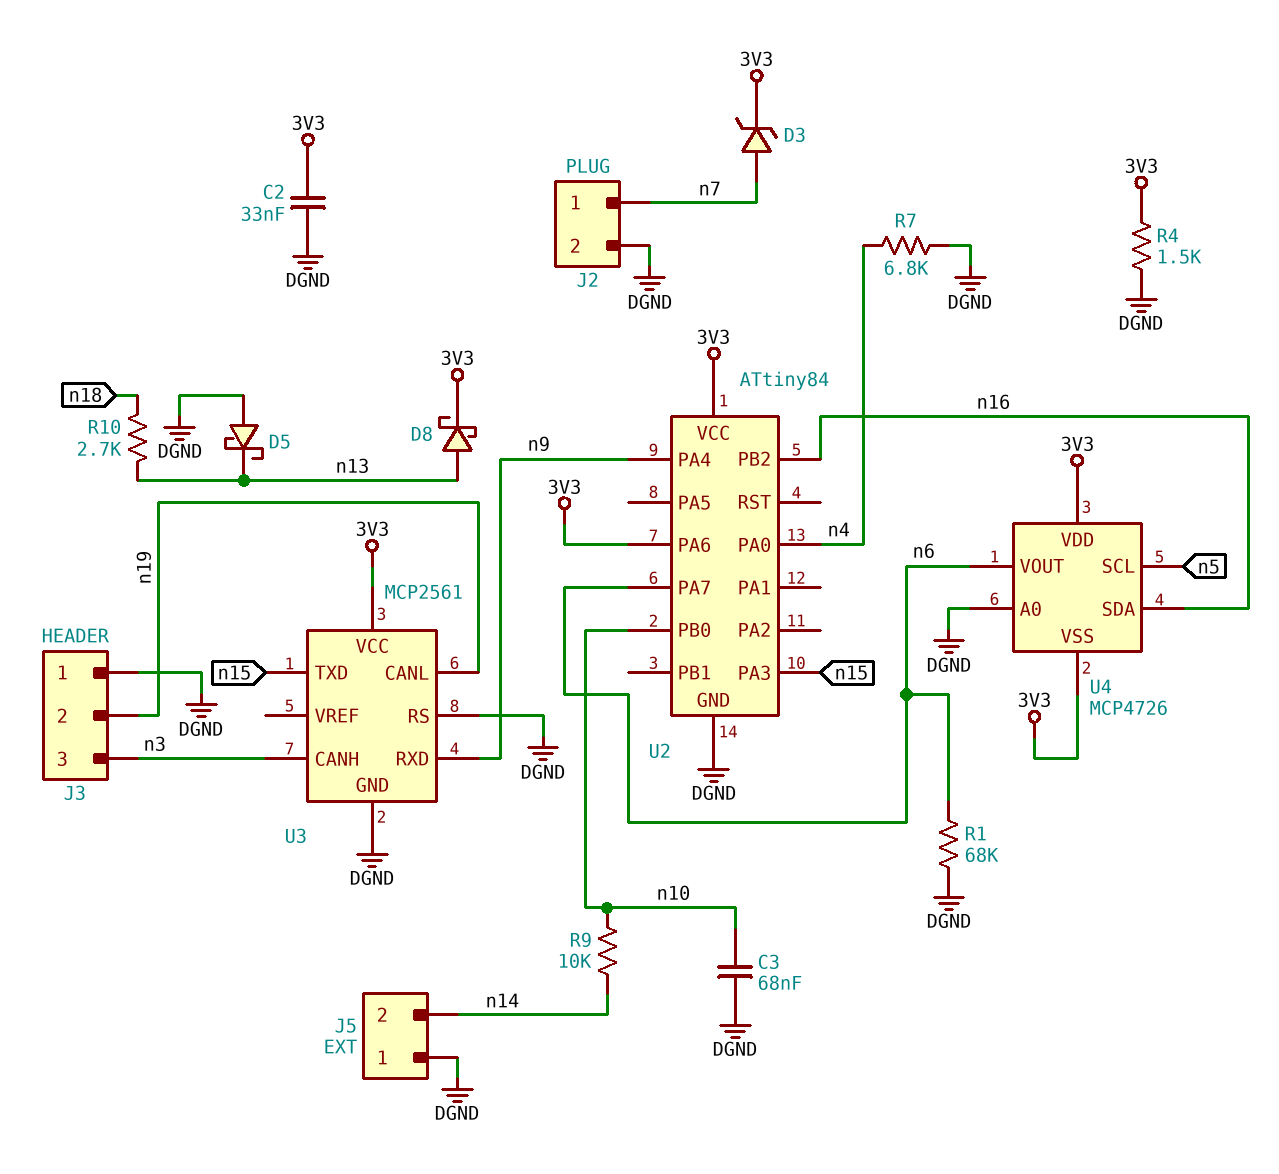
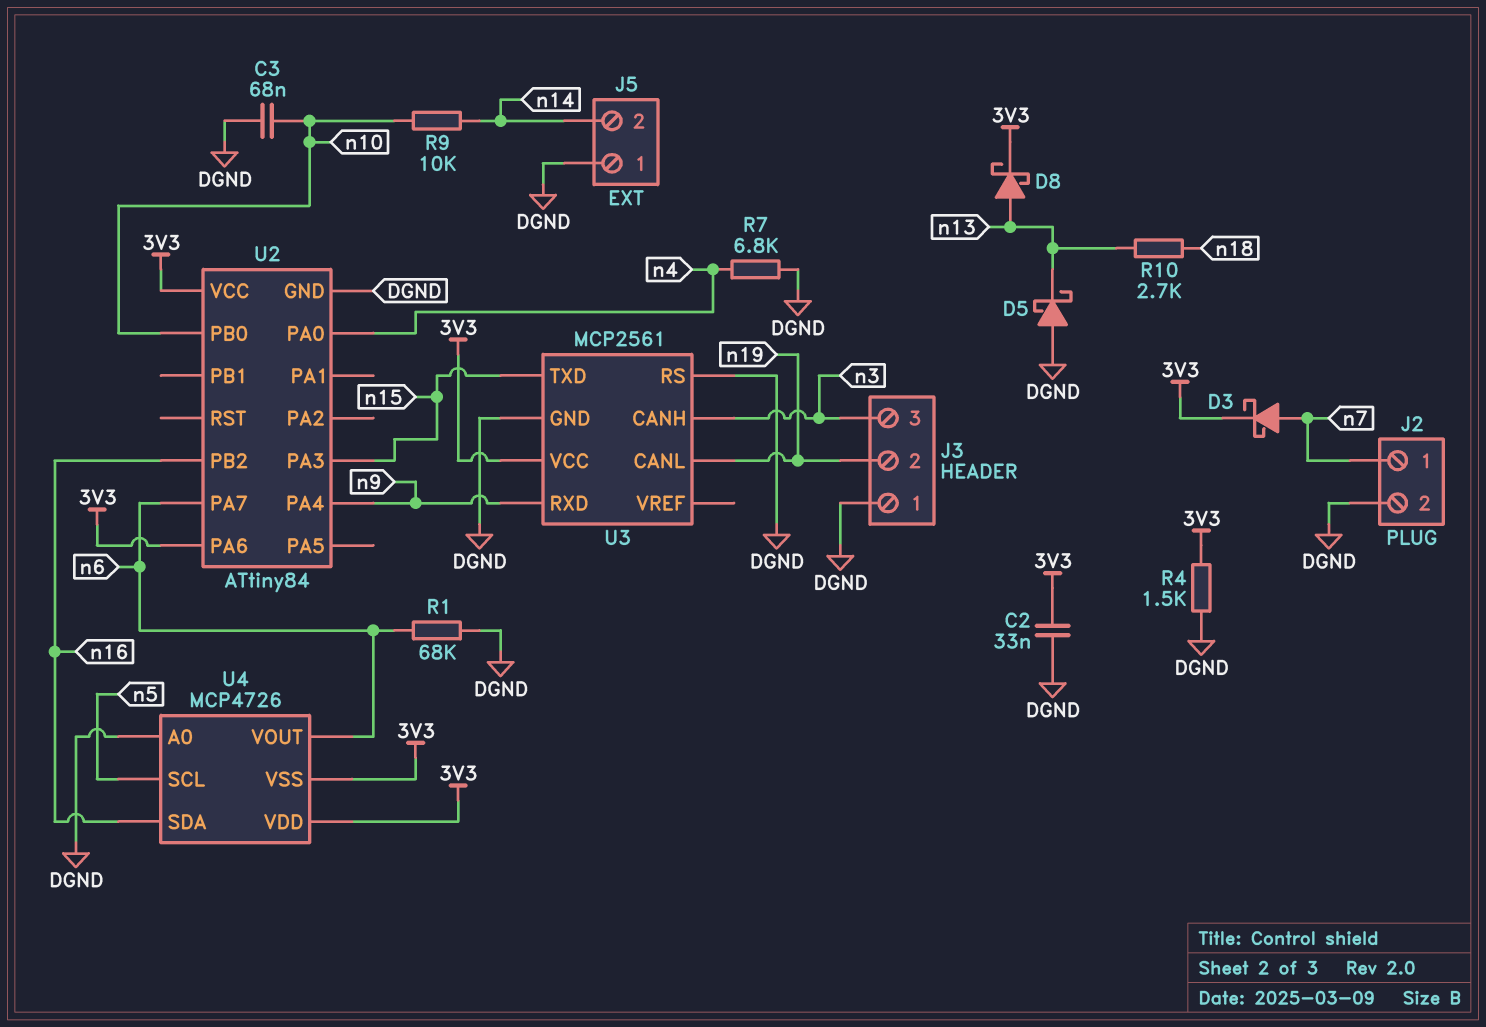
D3: zener (A n7, K 3V3) -> schottky (A n7, K 3V3)

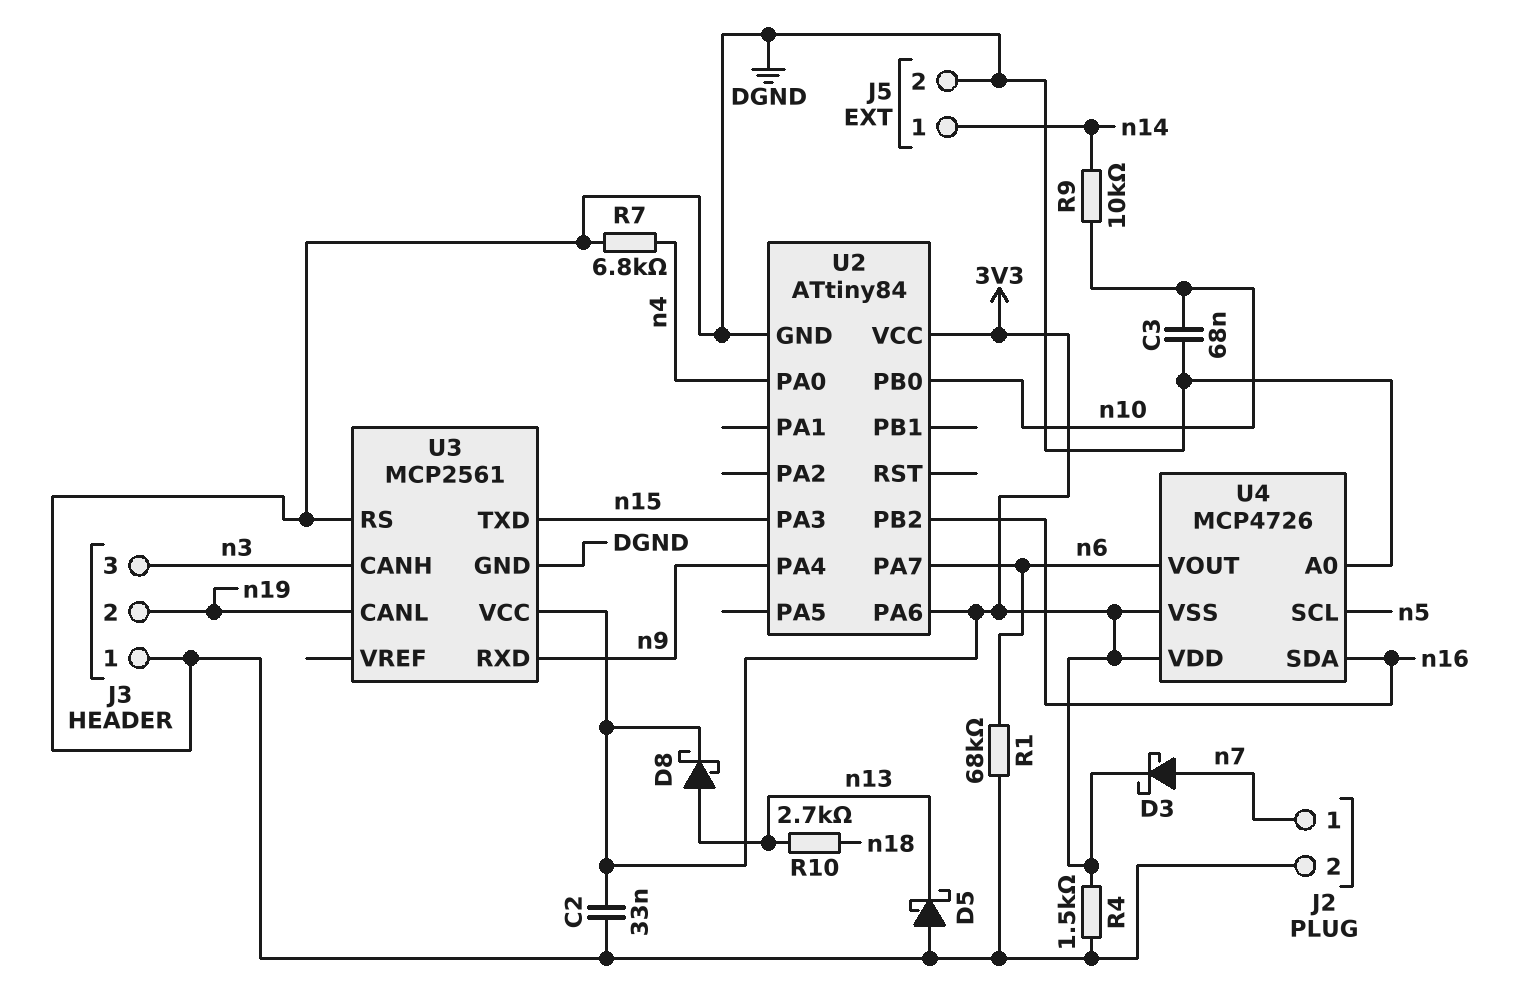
J5 pin 1: DGND -> n14
J5 pin 2: n14 -> DGND

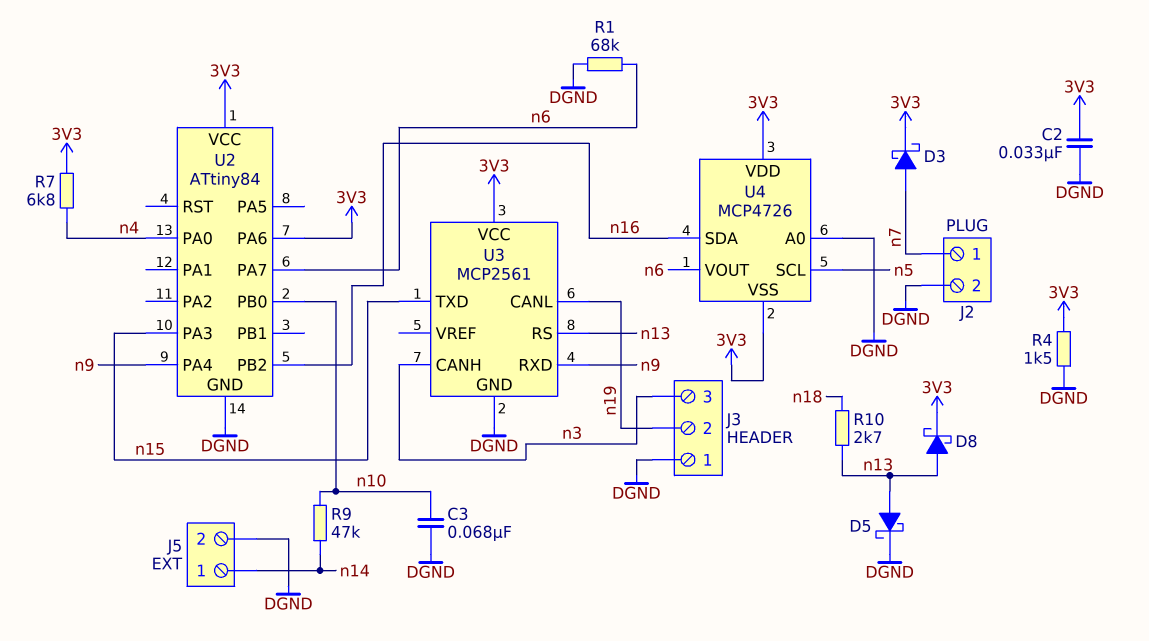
D5: schottky (A DGND, K n13) -> schottky (A n13, K DGND)
R7: 6.8k (DGND, n4) -> 6.8k (3V3, n4)
R9: 10k (n10, n14) -> 47k (n10, n14)
U3 pin RS: DGND -> n13

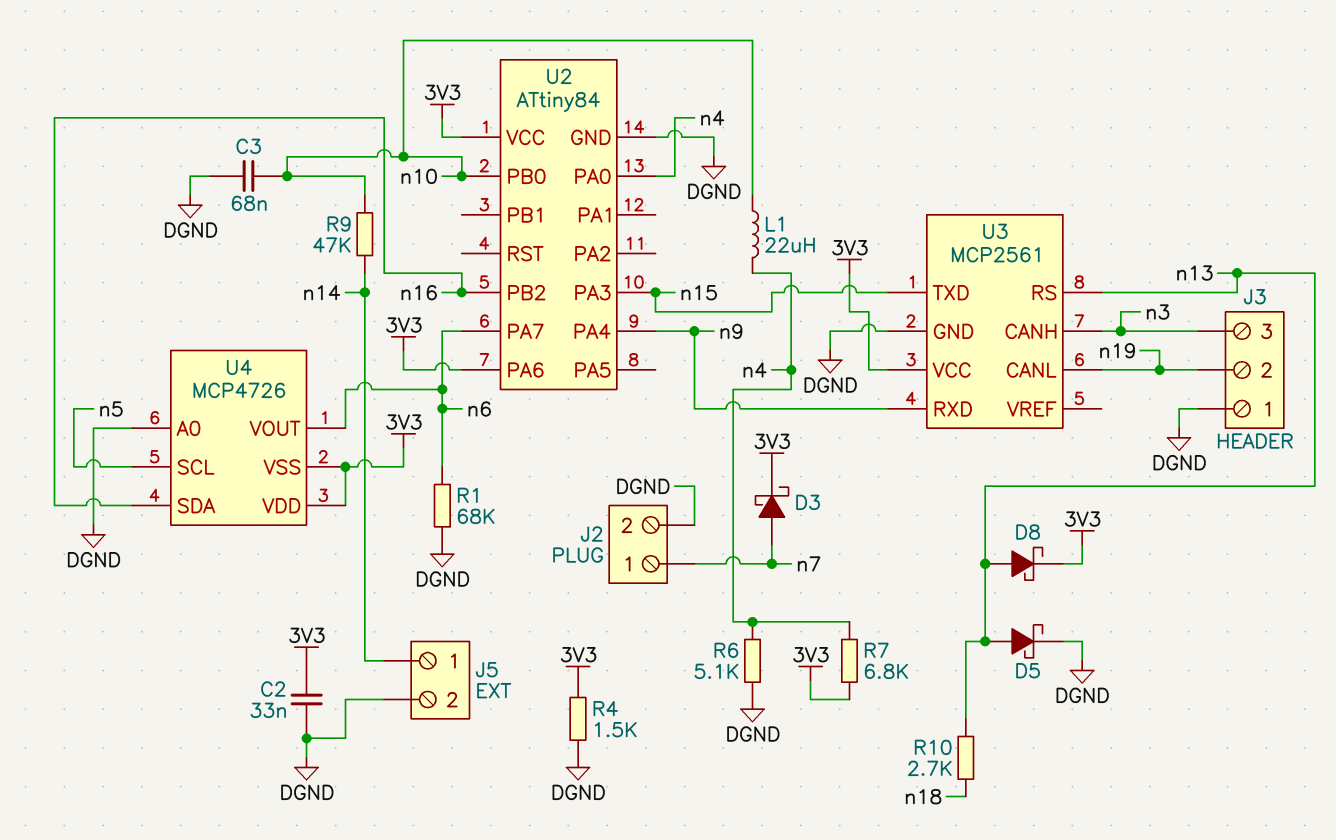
L1: none -> 22uH (n4, n10)
R6: none -> 5.1k (DGND, n4)

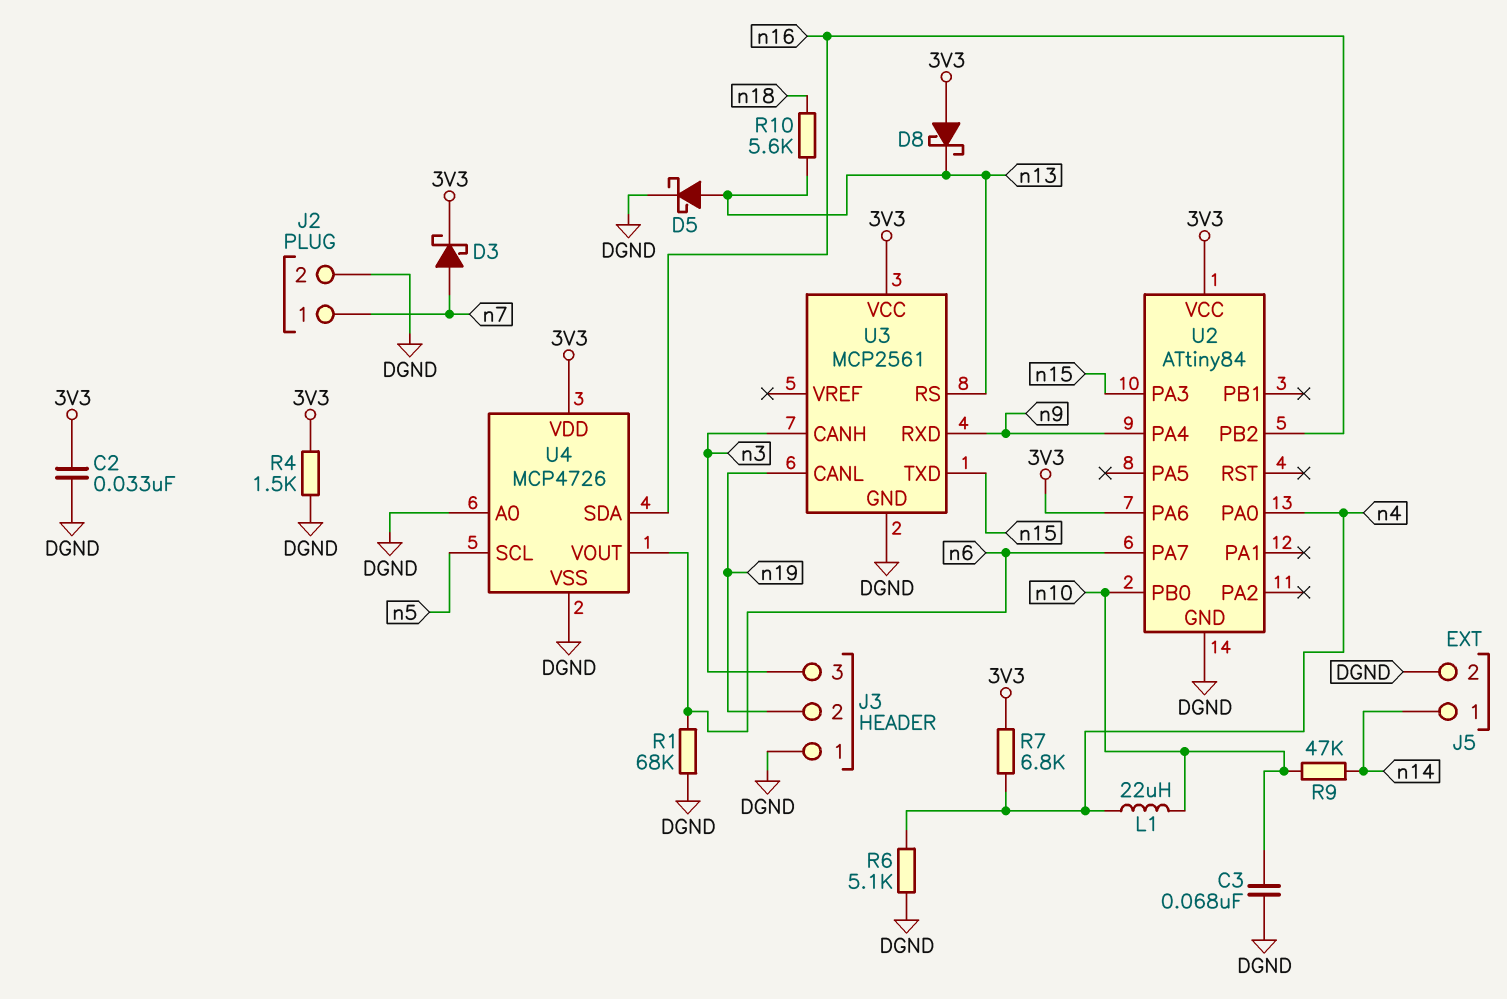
D8: schottky (A n13, K 3V3) -> schottky (A 3V3, K n13)
R10: 2.7k (n13, n18) -> 5.6k (n13, n18)
U4 pin VSS: 3V3 -> DGND

